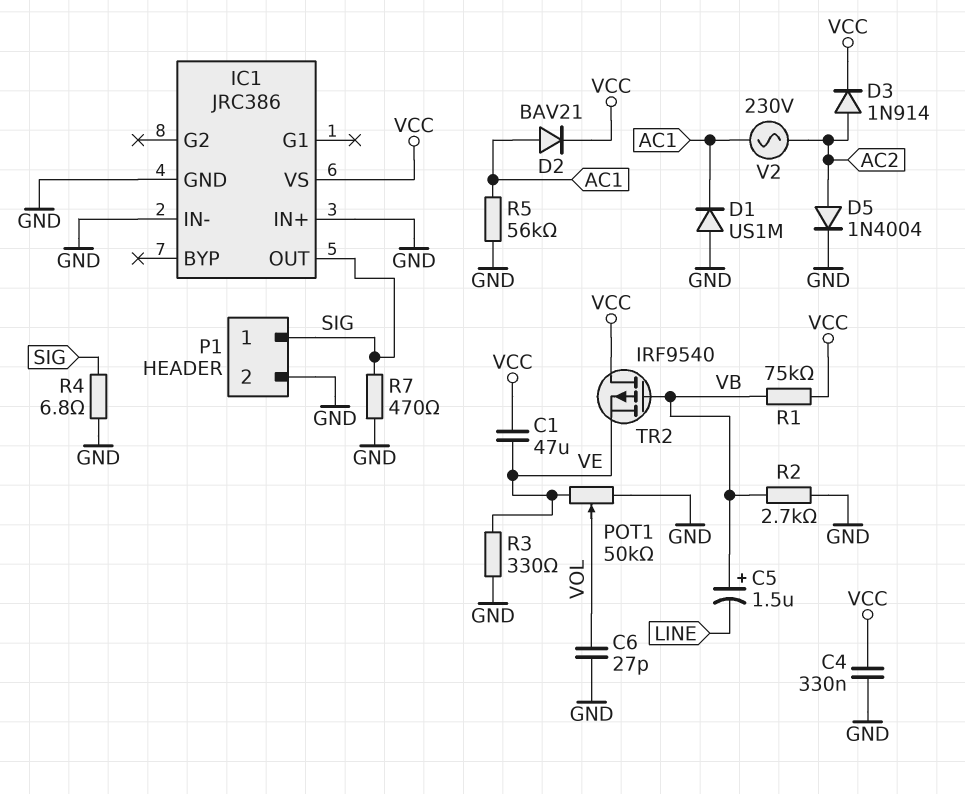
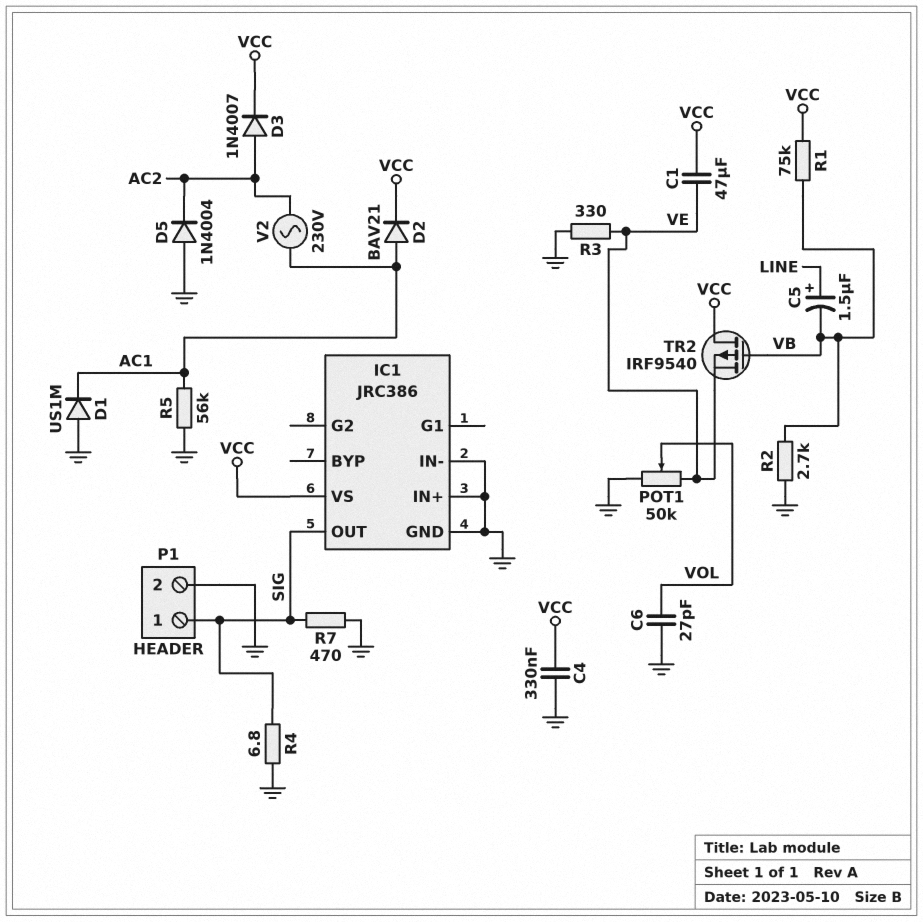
C5: 1.5uF (plus VB, minus LINE) -> 1.5uF (plus LINE, minus VB)
D3: diode 1N914 (A AC2, K VCC) -> diode 1N4007 (A AC2, K VCC)
D5: diode 1N4004 (A AC2, K GND) -> diode 1N4004 (A GND, K AC2)

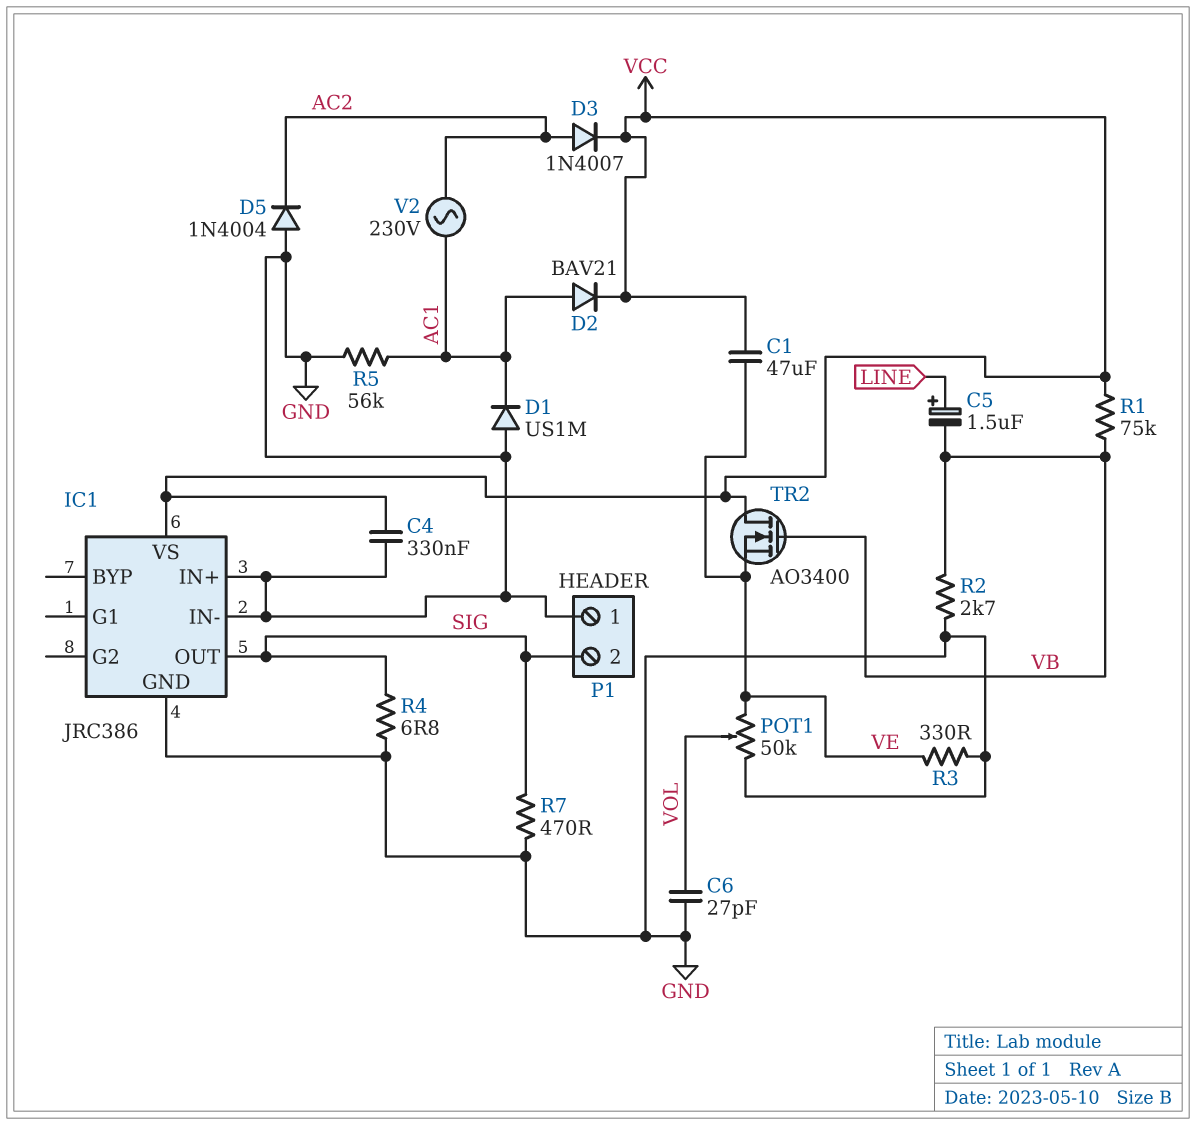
P1 pin 1: SIG -> GND
P1 pin 2: GND -> SIG
TR2: PMOS IRF9540 (G VB, D VCC, S VE) -> NMOS AO3400 (G VB, D VCC, S VE)

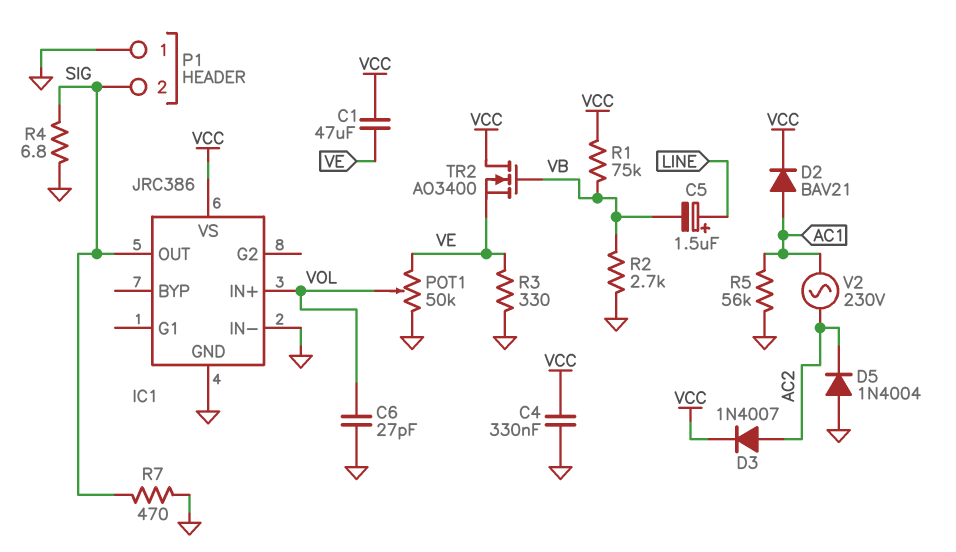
D1: diode US1M (A GND, K AC1) -> none
IC1 pin IN+: GND -> VOL

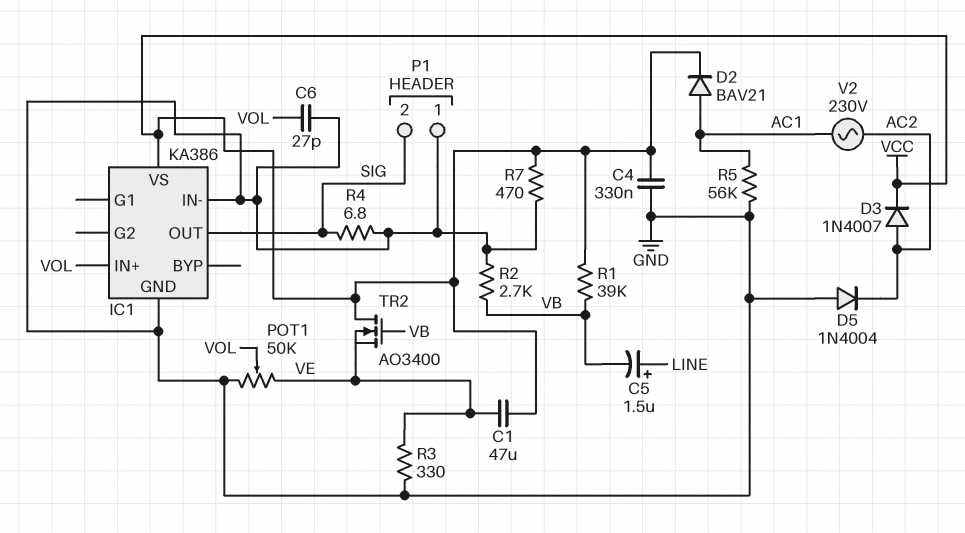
IC1: JRC386 -> KA386
R1: 75k (VB, VCC) -> 39k (VB, VCC)
R7: 470 (GND, SIG) -> 470 (GND, VCC)

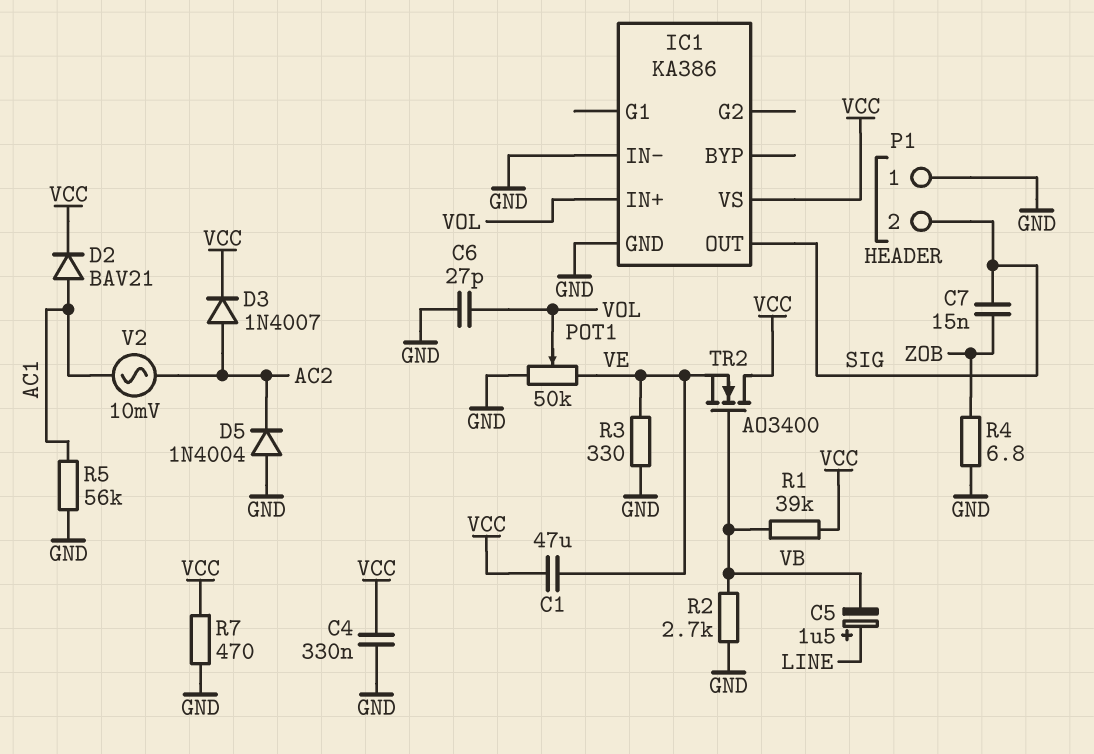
C7: none -> 15nF (SIG, ZOB)
R4: 6.8 (GND, SIG) -> 6.8 (GND, ZOB)
V2: AC 230V (AC1, AC2) -> AC 10mV (AC1, AC2)

